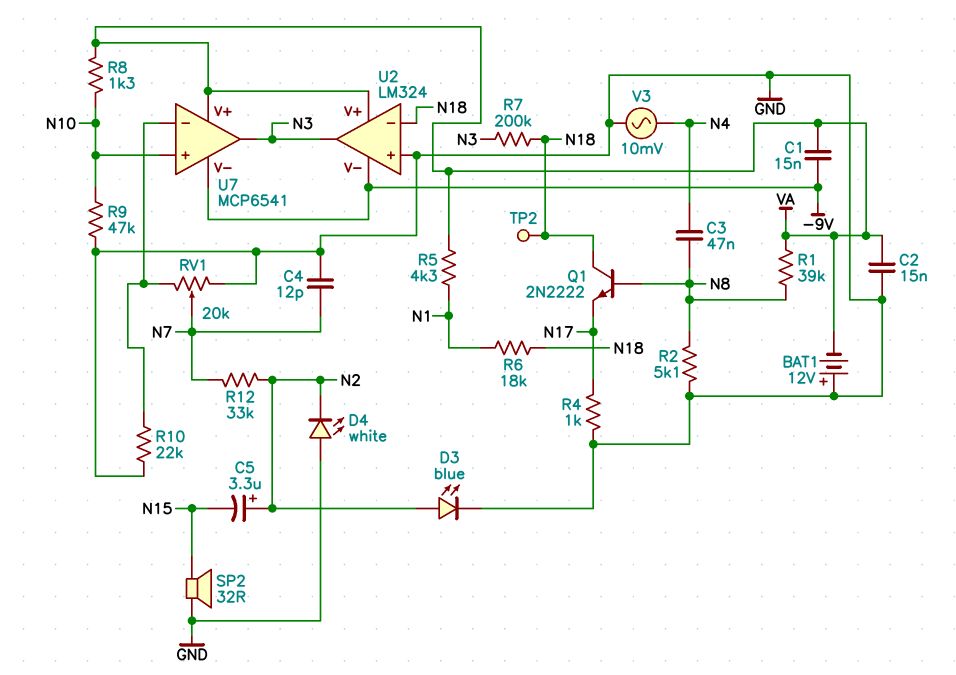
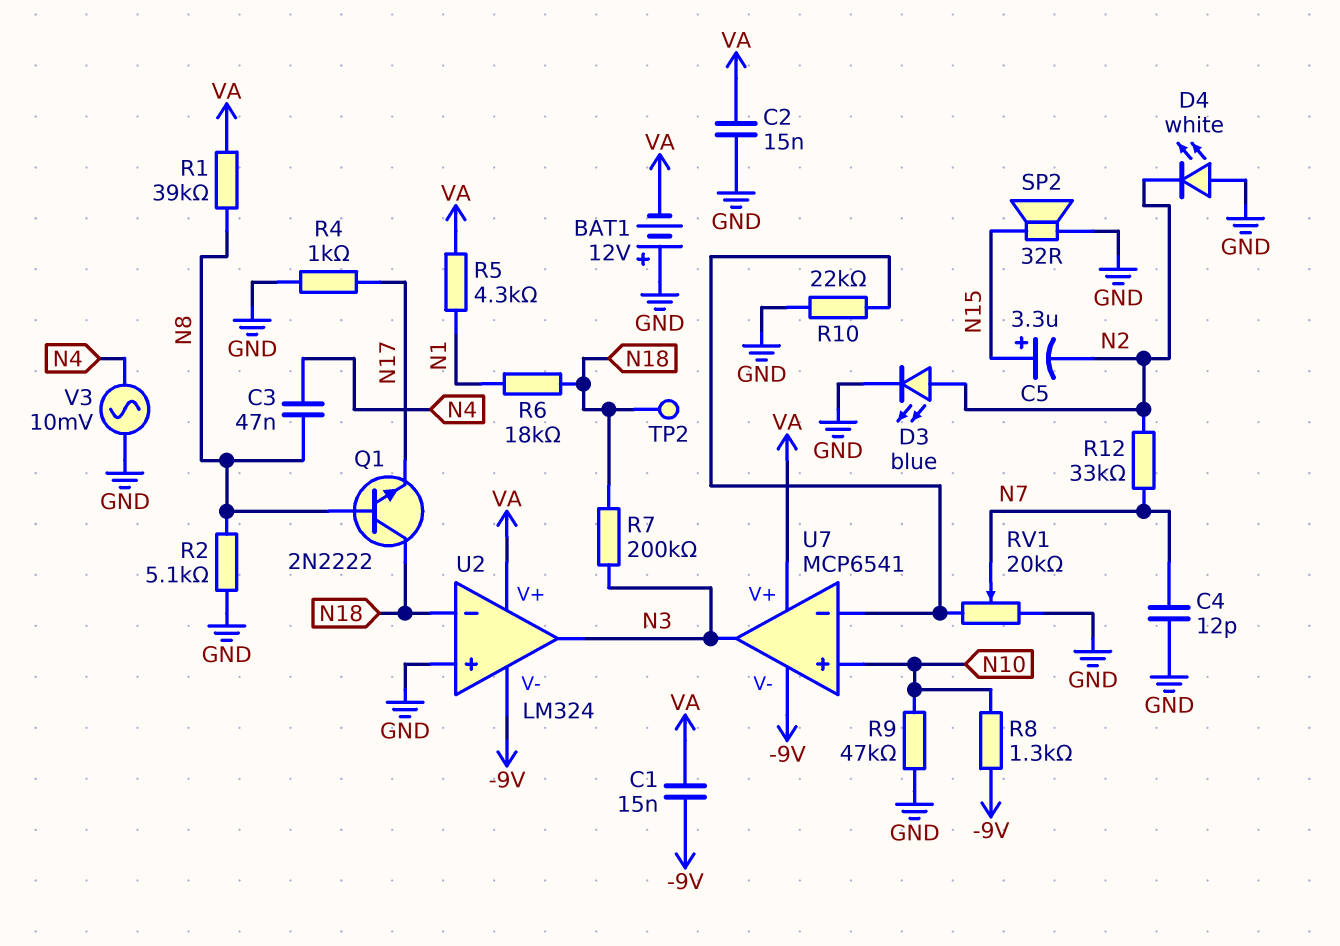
C5: 3.3uF (plus N2, minus N15) -> 3.3uF (plus N15, minus N2)
R8: 1.3k (N10, VA) -> 1.3k (-9V, N10)

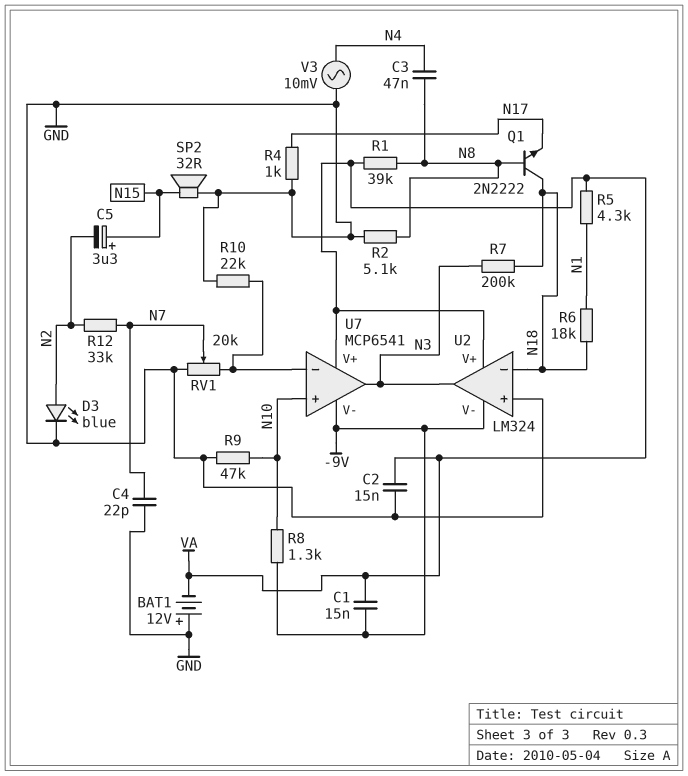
C4: 12pF (GND, N7) -> 22pF (GND, N7)
D4: LED white (A GND, K N2) -> none
TP2: test point (N18) -> none

